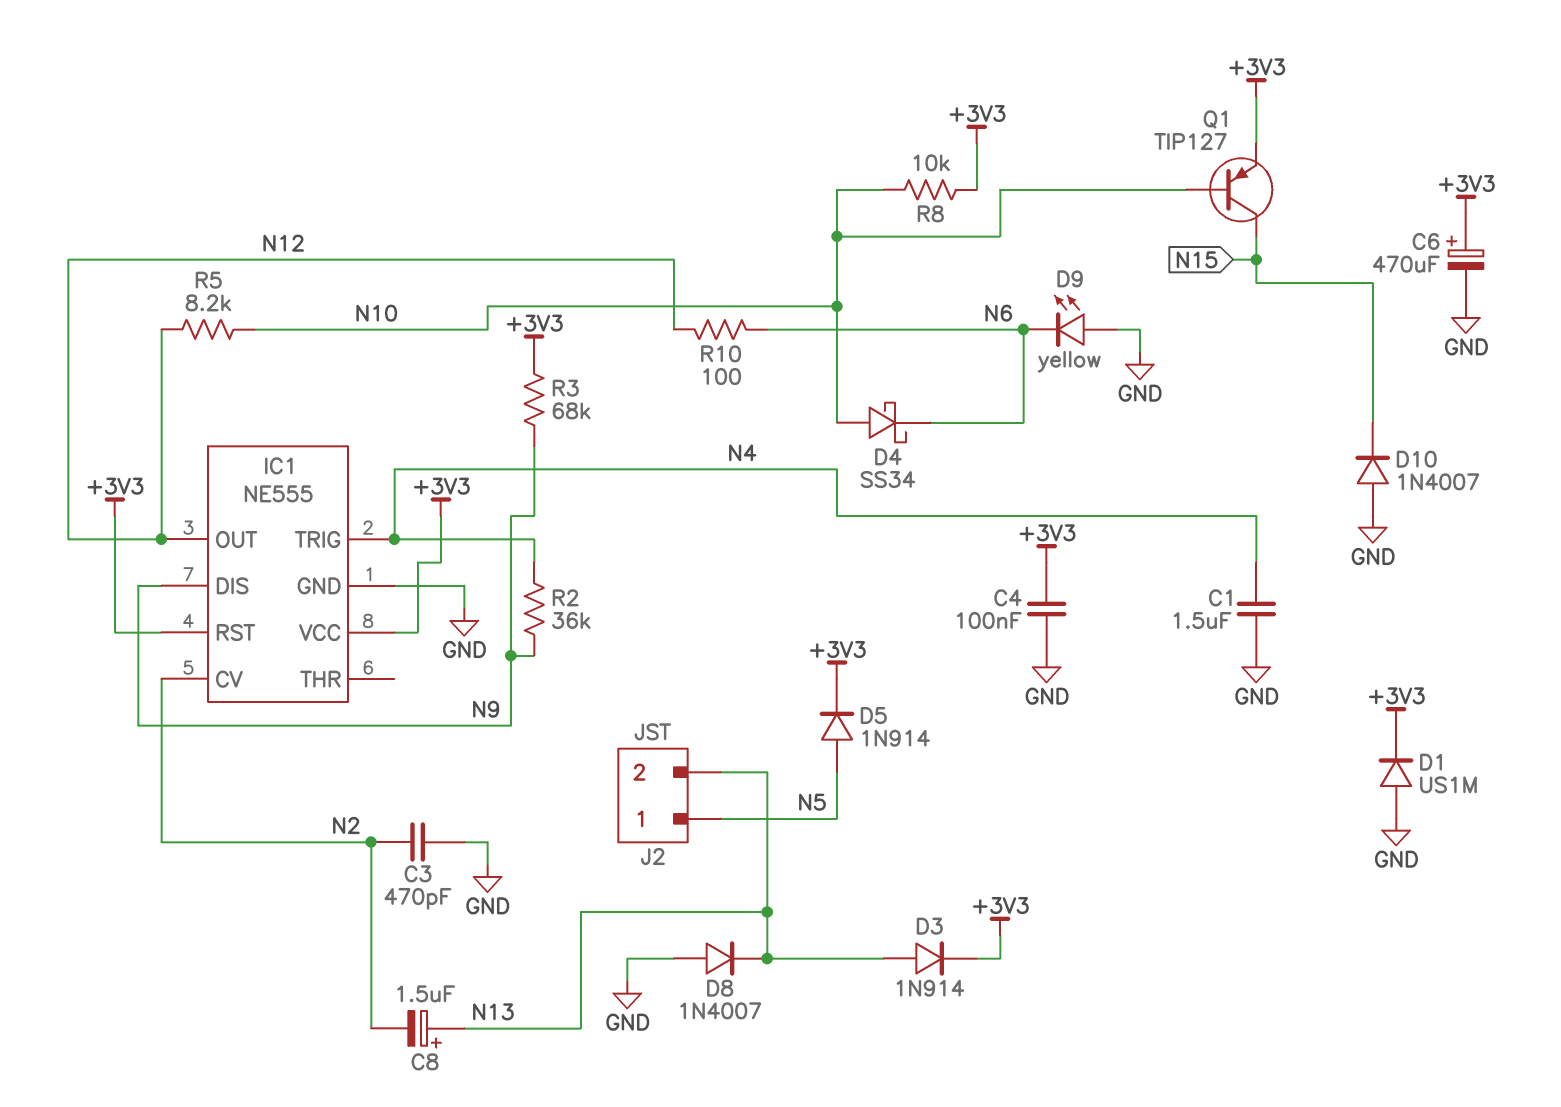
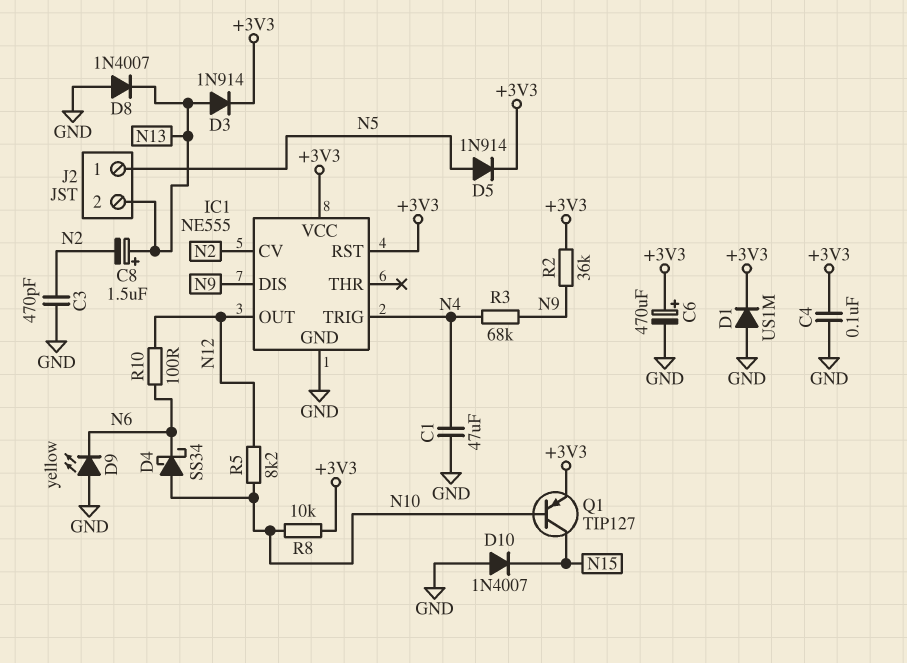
C1: 1.5uF (GND, N4) -> 47uF (GND, N4)
R2: 36k (N4, N9) -> 36k (+3V3, N9)
R3: 68k (+3V3, N9) -> 68k (N4, N9)

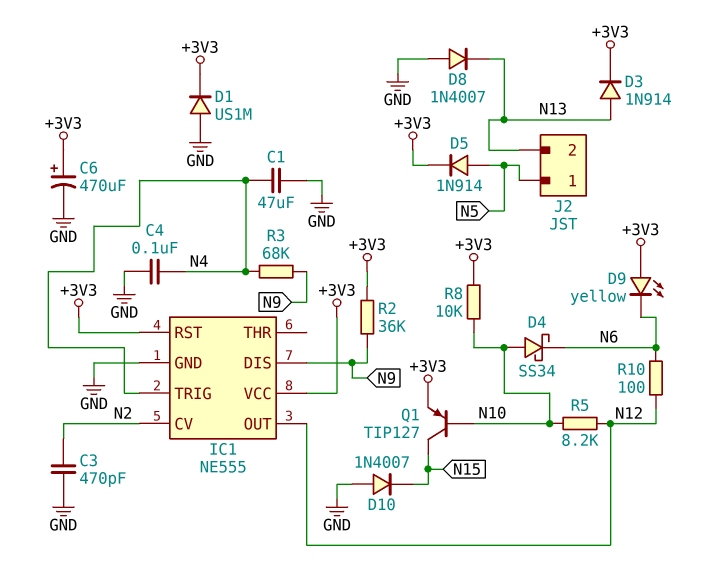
C4: 100nF (+3V3, GND) -> 100nF (GND, N4)
C8: 1.5uF (plus N13, minus N2) -> none
D9: LED yellow (A GND, K N6) -> LED yellow (A +3V3, K N6)

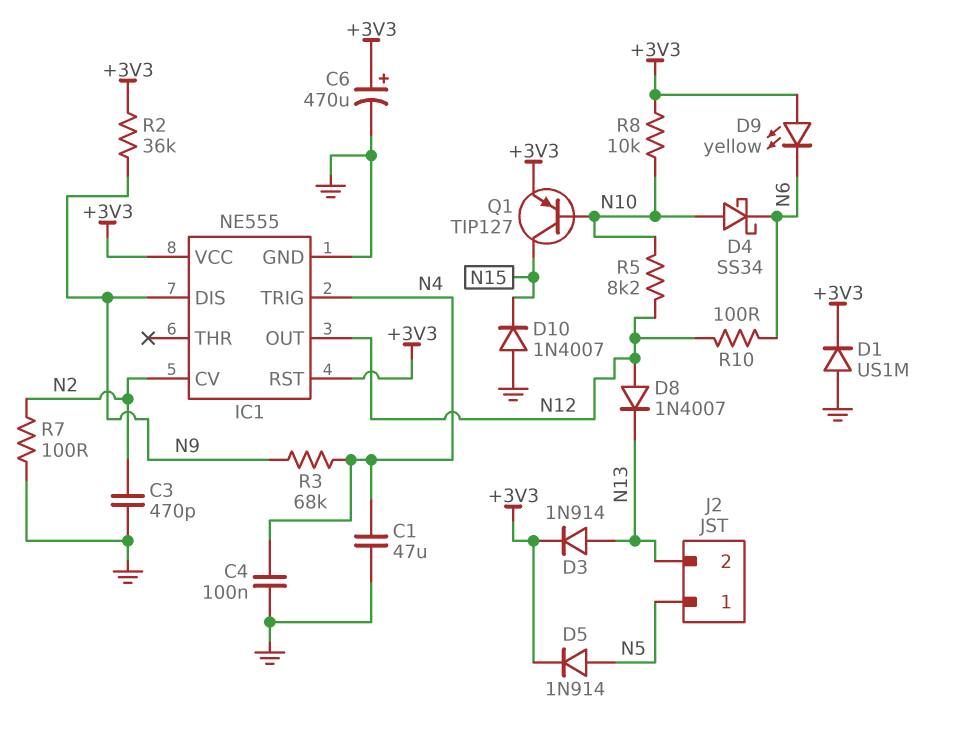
D8: diode 1N4007 (A GND, K N13) -> diode 1N4007 (A N12, K N13)
R7: none -> 100 (GND, N2)

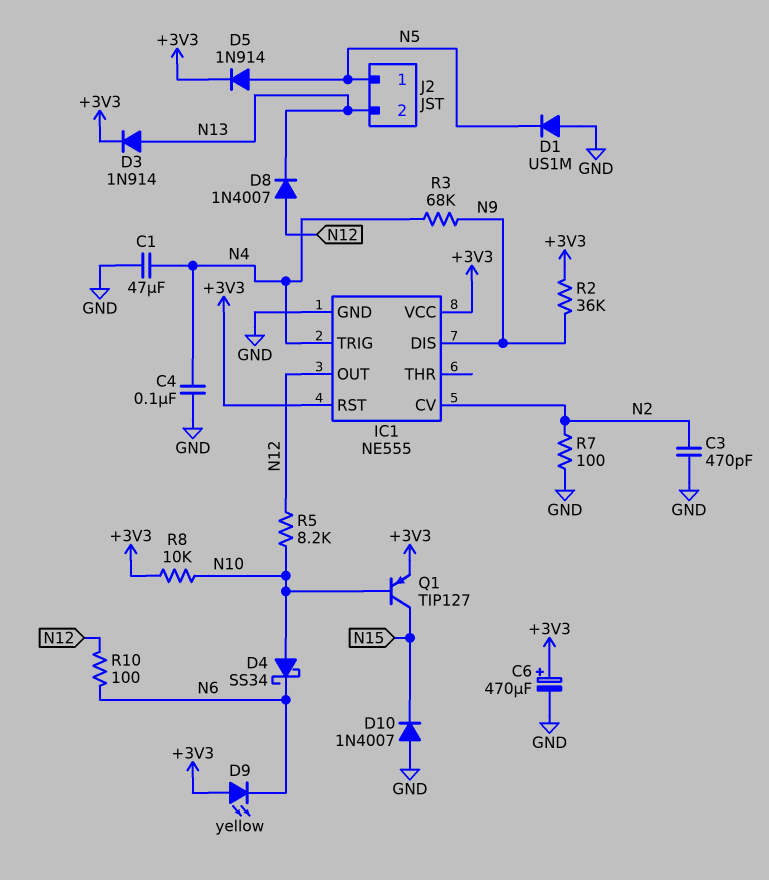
D1: diode US1M (A GND, K +3V3) -> diode US1M (A GND, K N5)

